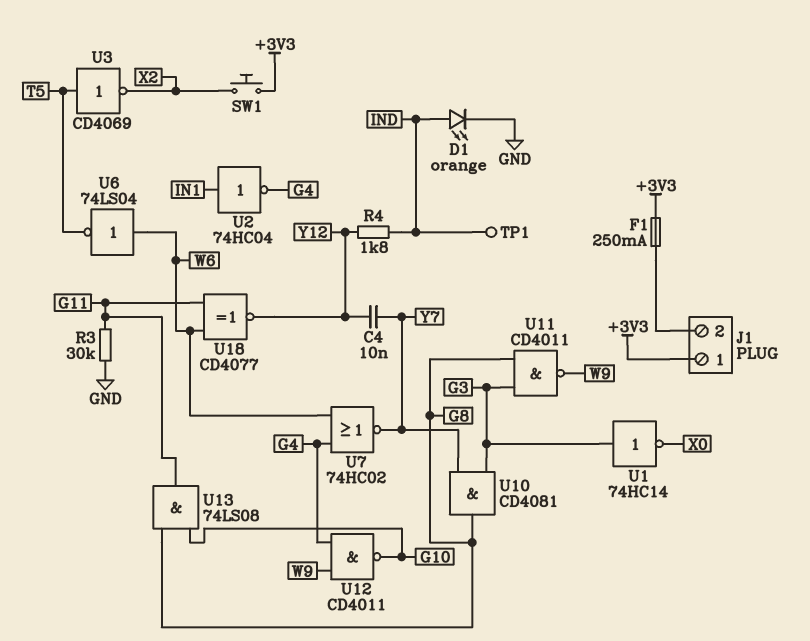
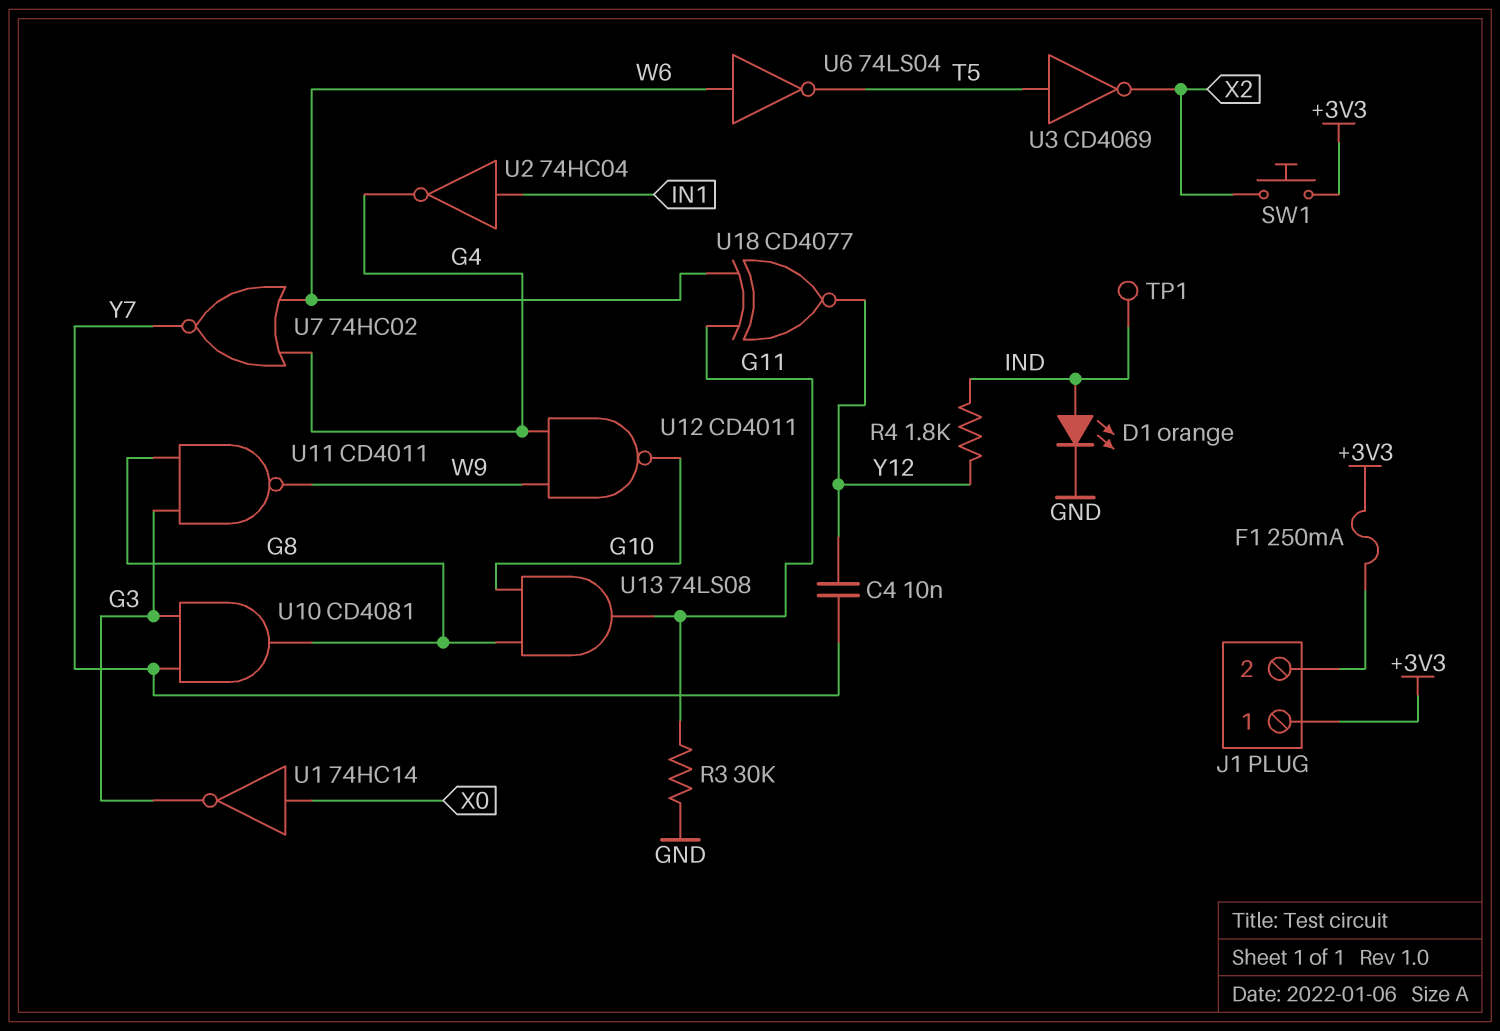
U1: NOT 74HC14 (in G3, out X0) -> NOT 74HC14 (in X0, out G3)

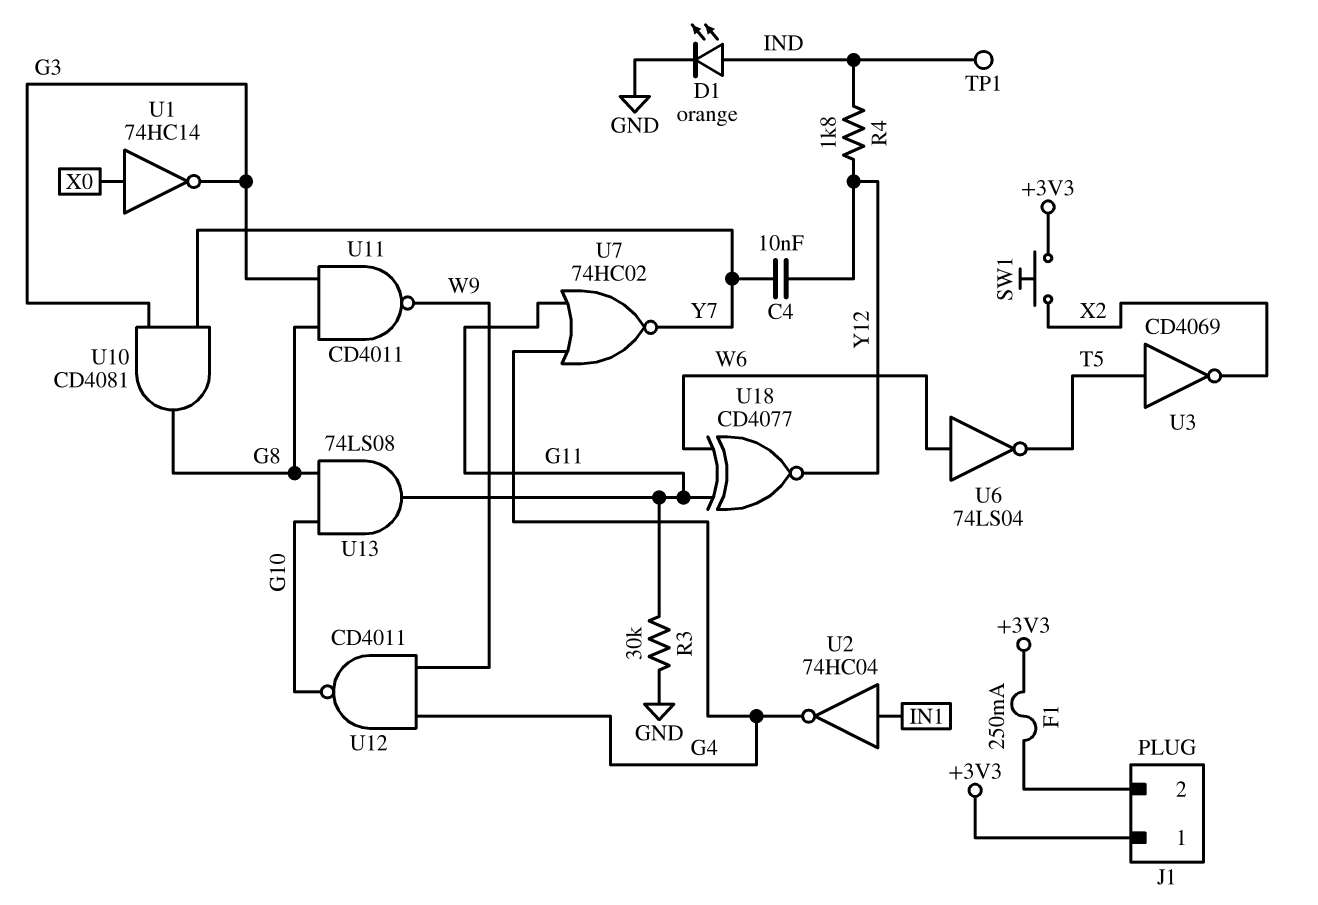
U7: NOR 74HC02 (in G4, in W6, out Y7) -> NOR 74HC02 (in G4, in G11, out Y7)

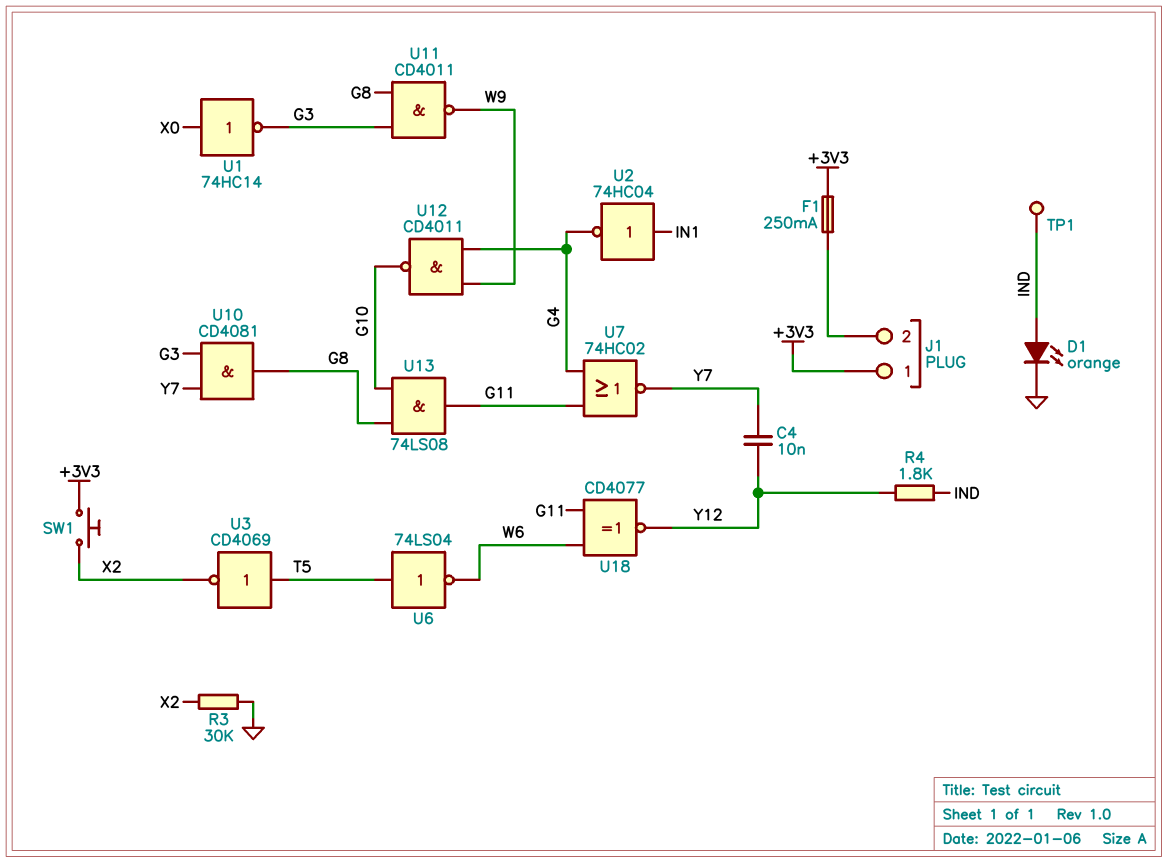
R3: 30k (G11, GND) -> 30k (GND, X2)
U6: NOT 74LS04 (in W6, out T5) -> NOT 74LS04 (in T5, out W6)

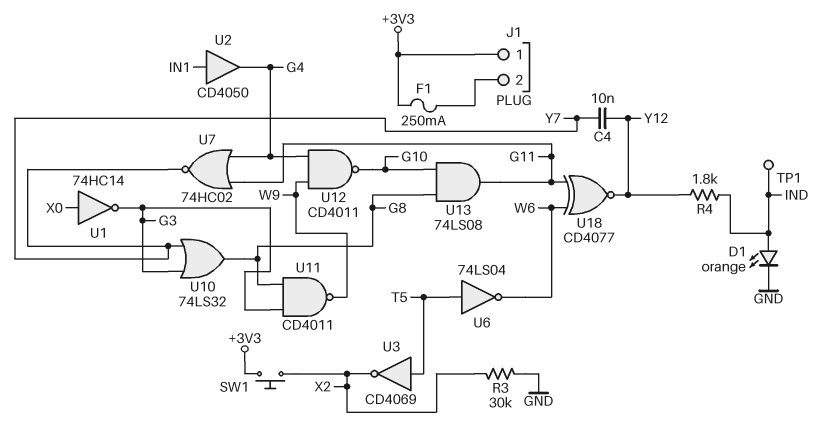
U2: NOT 74HC04 (in IN1, out G4) -> buffer CD4050 (in IN1, out G4)
U10: AND CD4081 (in G3, in Y7, out G8) -> OR 74LS32 (in G3, in Y7, out G8)

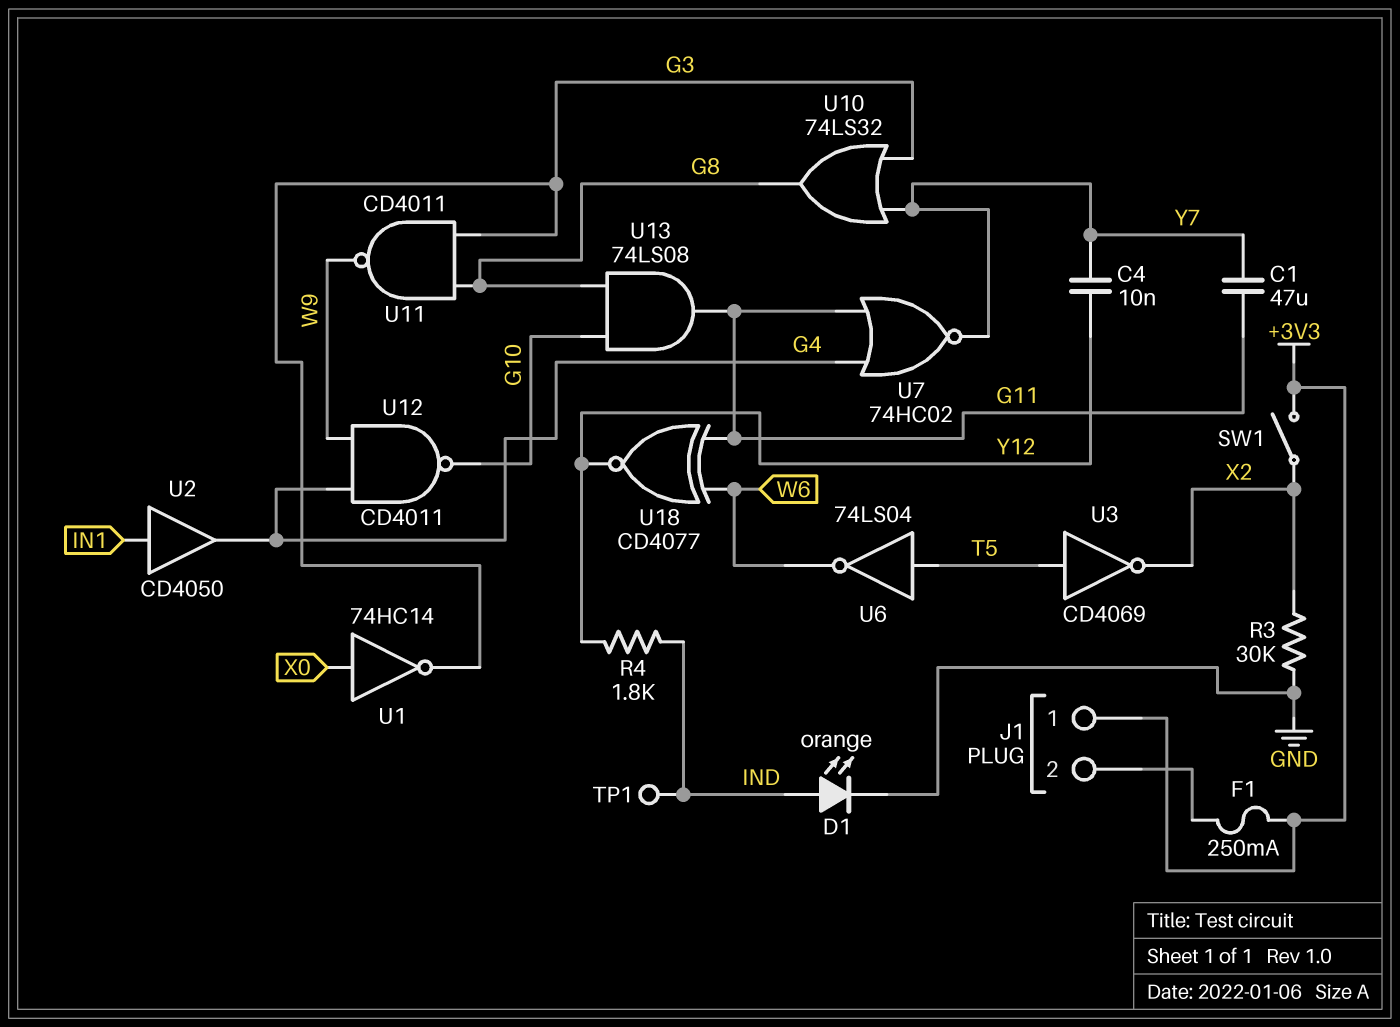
C1: none -> 47uF (G11, Y7)
SW1: button (+3V3, X2) -> switch (+3V3, X2)

